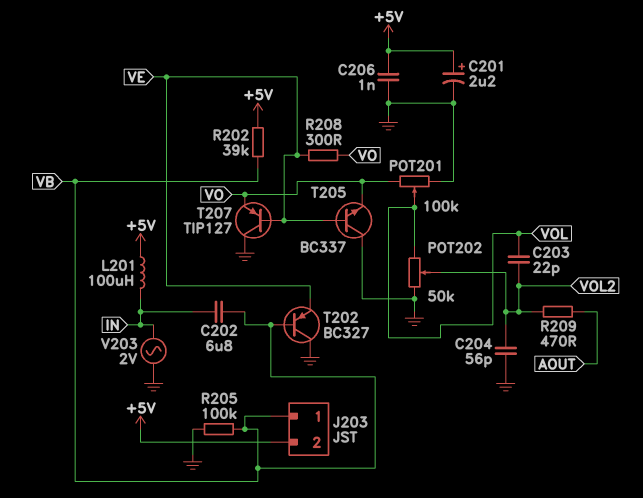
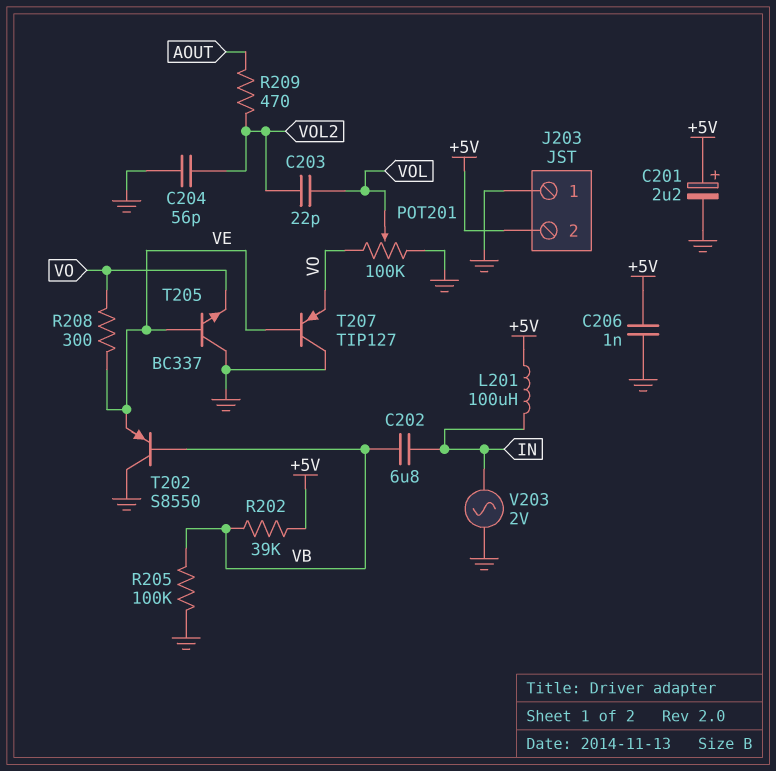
J203 pin 1: VB -> GND
POT202: 50k (GND, VOL, wiper VOL2) -> none
T202: PNP BC327 (B VB, C GND, E VE) -> PNP S8550 (B VB, C GND, E VE)

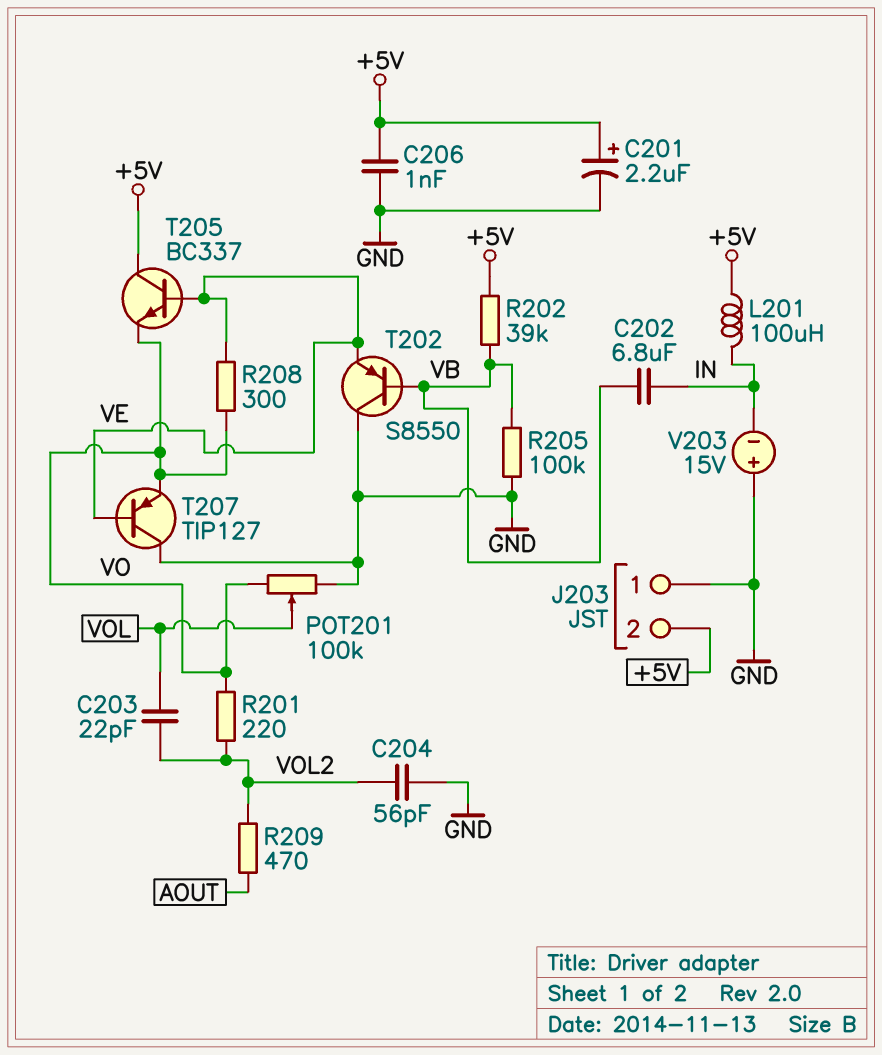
R201: none -> 220 (VO, VOL2)
T205: NPN BC337 (B VE, C GND, E VO) -> NPN BC337 (B VE, C +5V, E VO)
V203: AC 2V (GND, IN) -> 15V (plus GND, minus IN)

